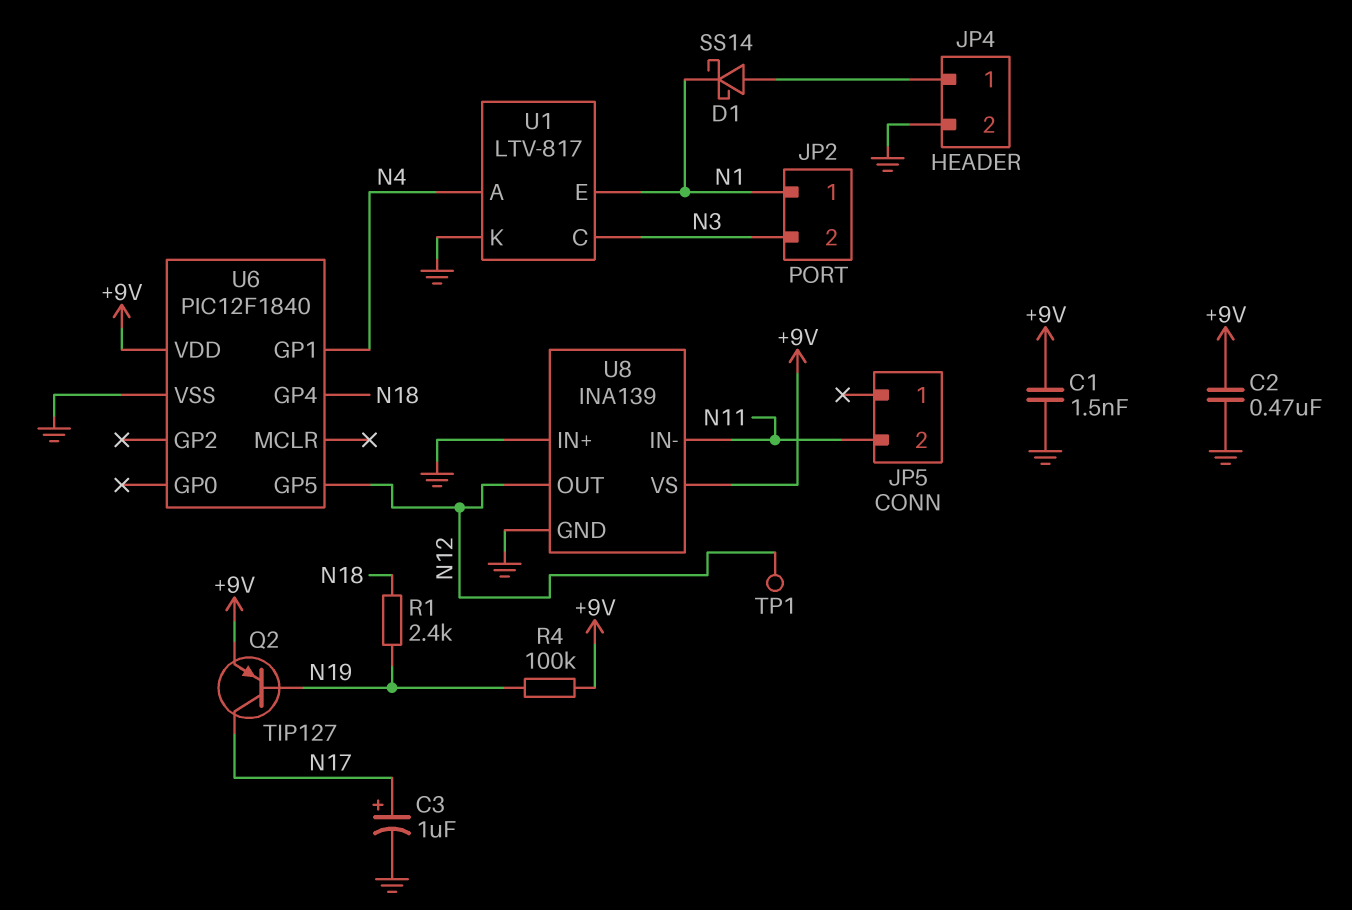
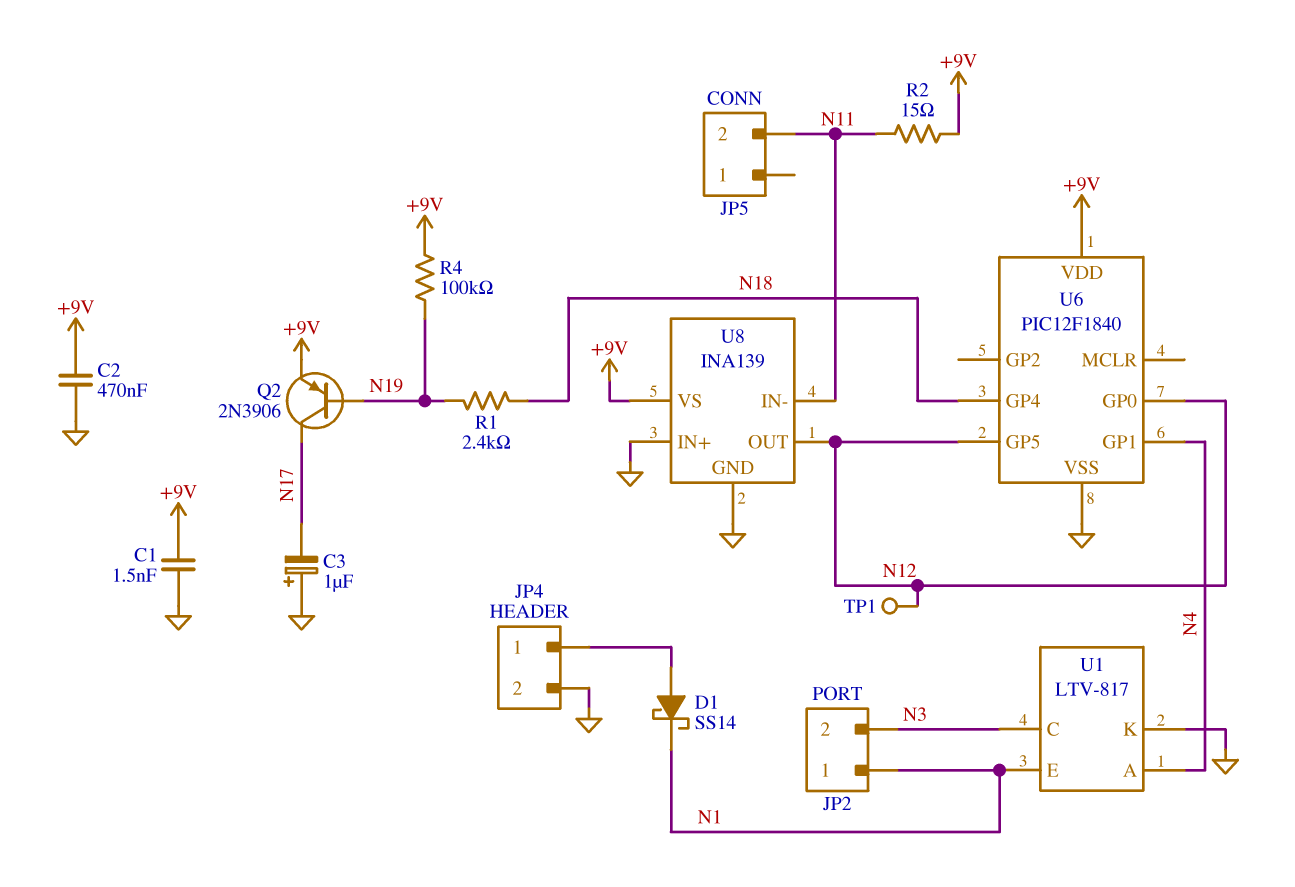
C3: 1uF (plus N17, minus GND) -> 1uF (plus GND, minus N17)
Q2: PNP TIP127 (B N19, C N17, E +9V) -> PNP 2N3906 (B N19, C N17, E +9V)
R2: none -> 15 (+9V, N11)
U6 pin GP0: none -> N12

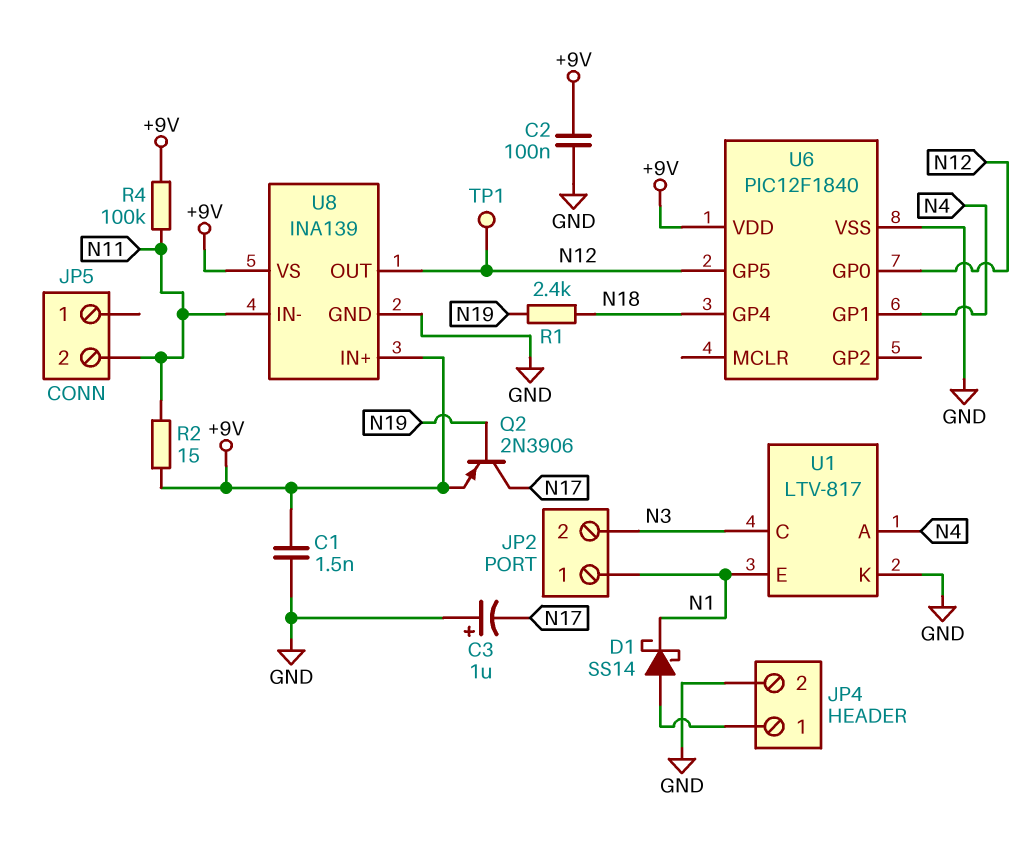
C2: 470nF (+9V, GND) -> 100nF (+9V, GND)
R4: 100k (+9V, N19) -> 100k (+9V, N11)
U8 pin IN+: GND -> +9V

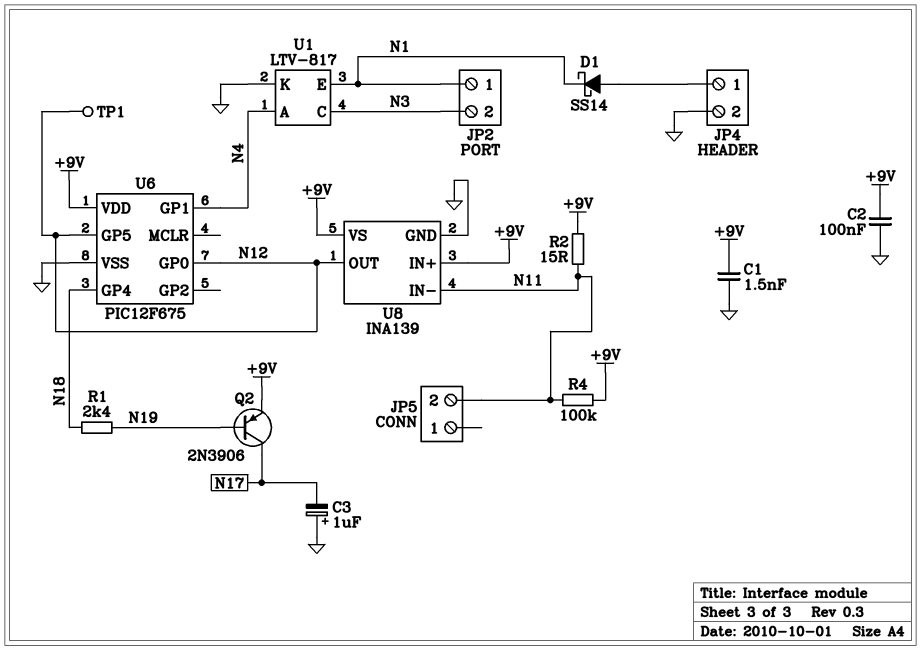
U6: PIC12F1840 -> PIC12F675

